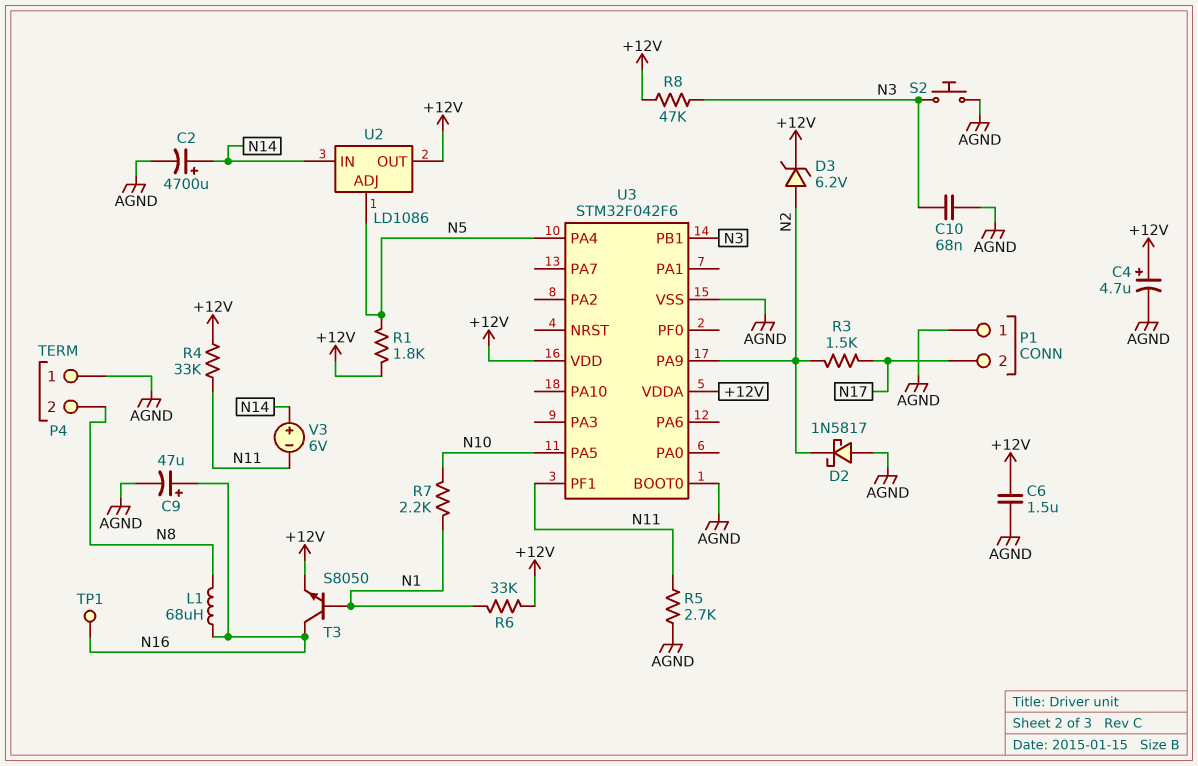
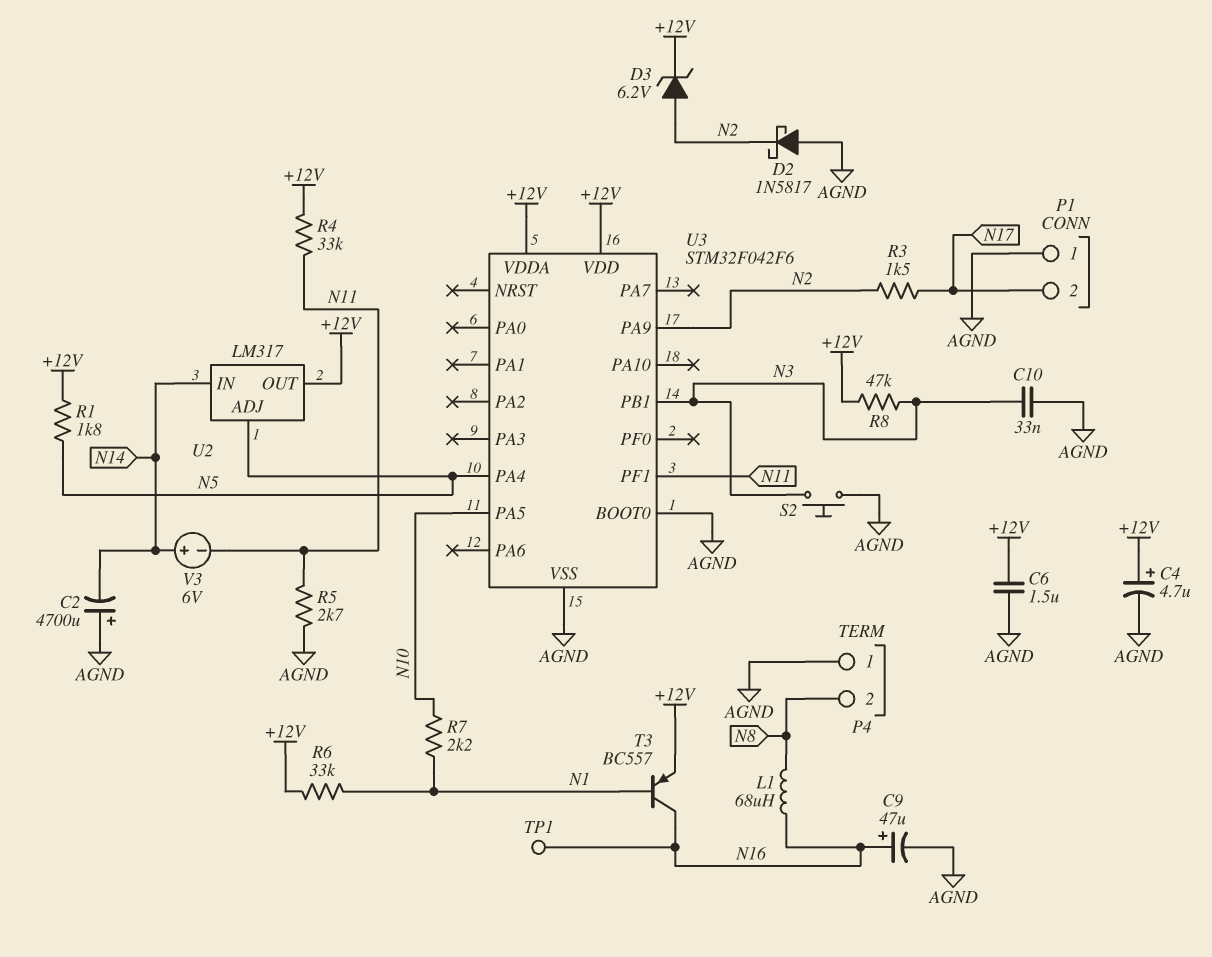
C2: 4700uF (plus N14, minus AGND) -> 4700uF (plus AGND, minus N14)
C10: 68nF (AGND, N3) -> 33nF (AGND, N3)
T3: NPN S8050 (B N1, C N16, E +12V) -> PNP BC557 (B N1, C N16, E +12V)
U2: LD1086 -> LM317

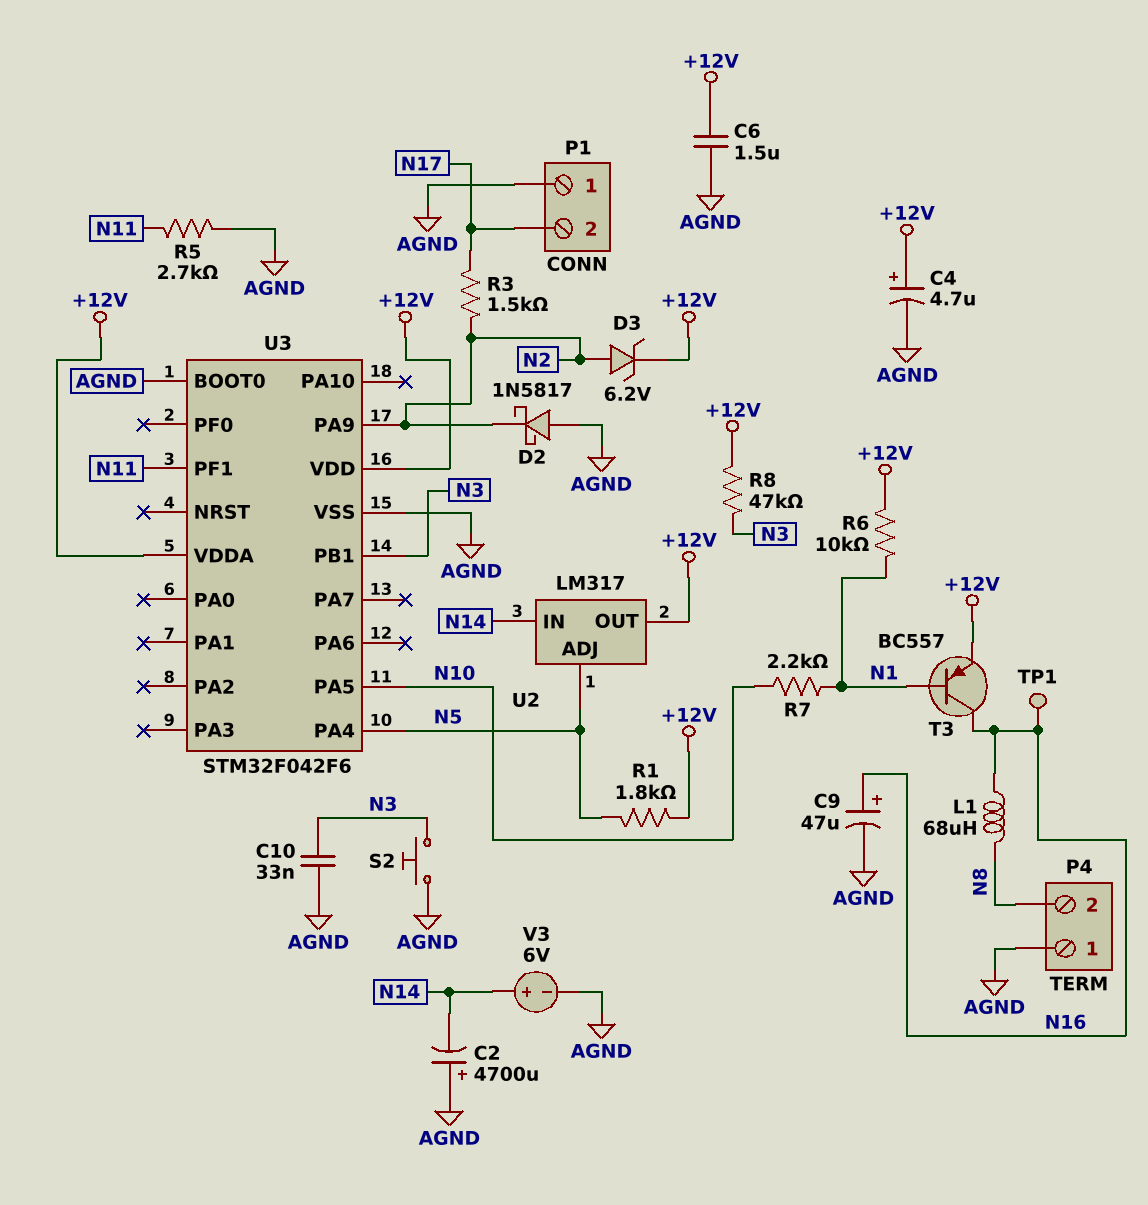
R4: 33k (+12V, N11) -> none
R6: 33k (+12V, N1) -> 10k (+12V, N1)
V3: 6V (plus N14, minus N11) -> 6V (plus N14, minus AGND)

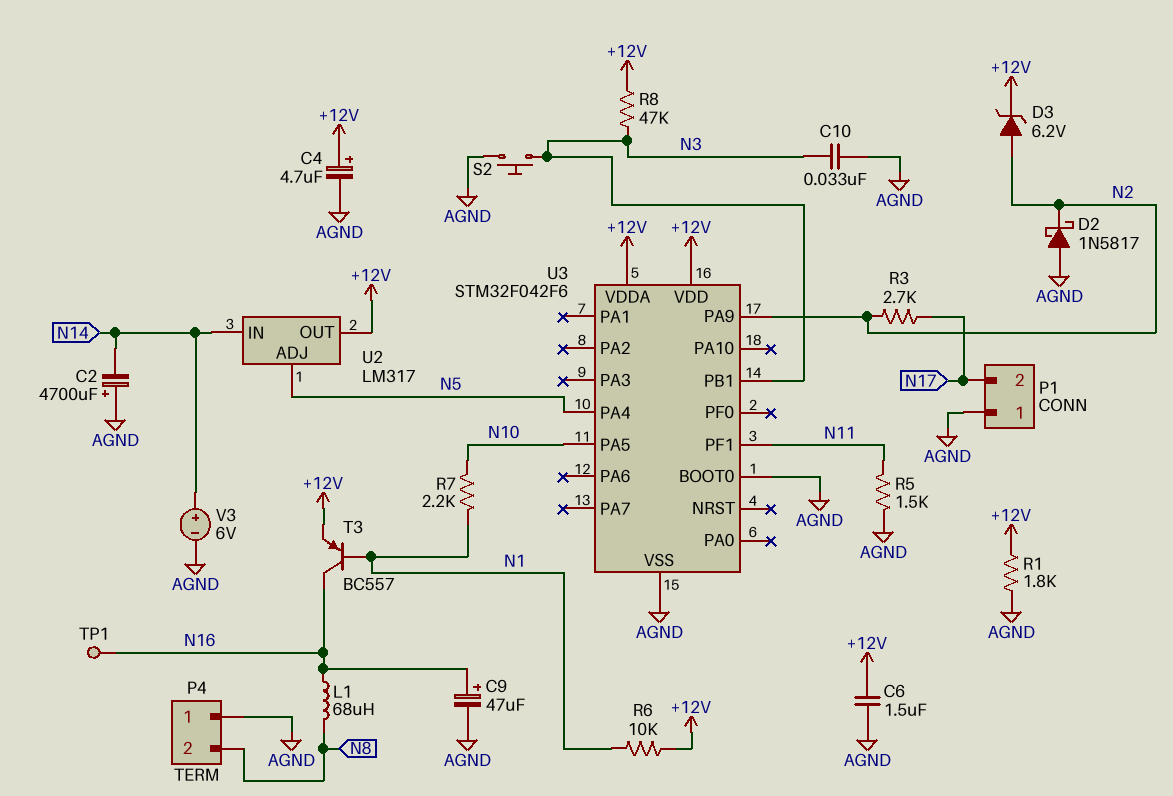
R1: 1.8k (+12V, N5) -> 1.8k (+12V, AGND)
R3: 1.5k (N2, N17) -> 2.7k (N2, N17)
R5: 2.7k (AGND, N11) -> 1.5k (AGND, N11)

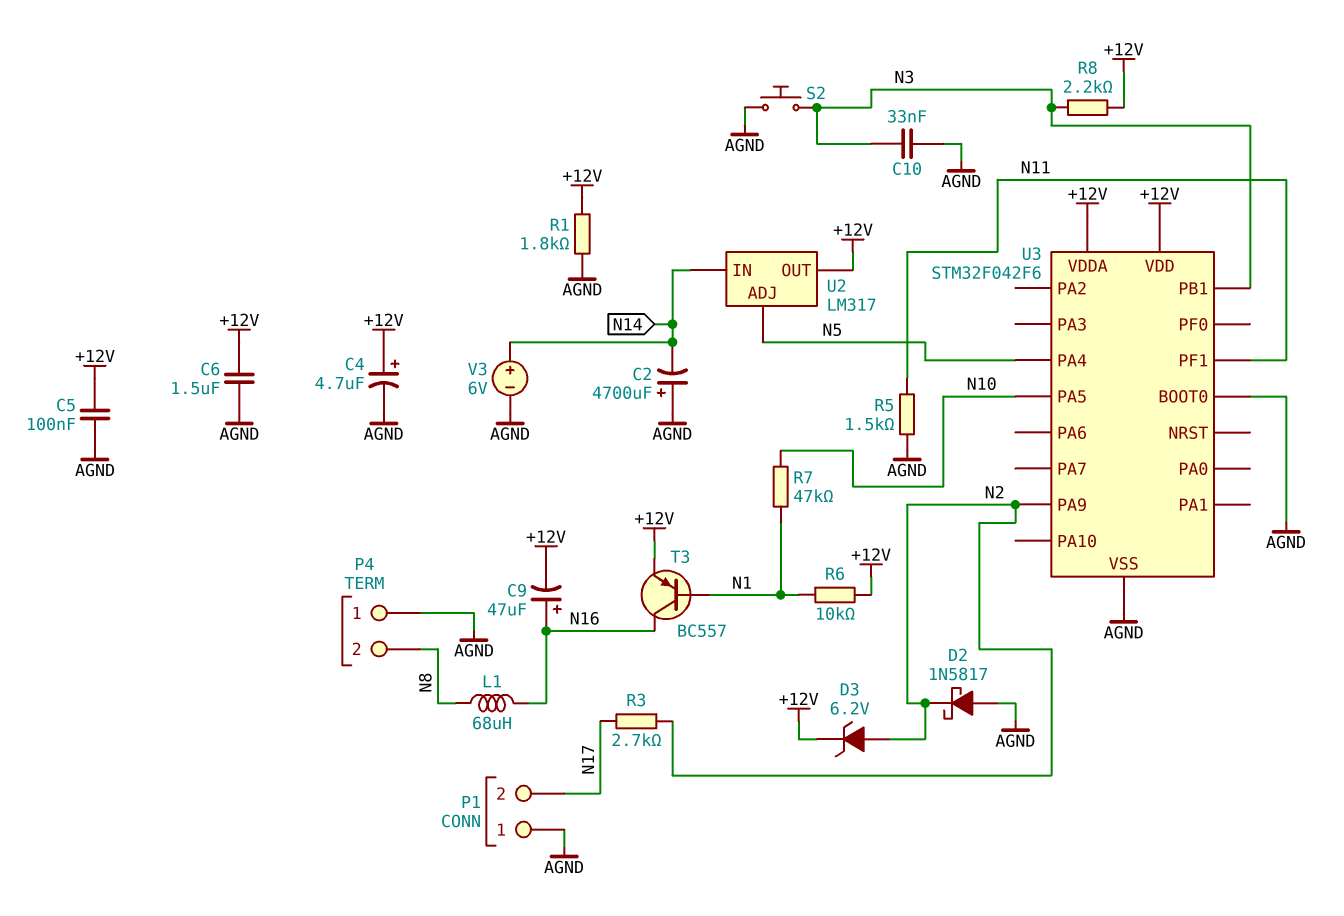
C5: none -> 100nF (+12V, AGND)
C9: 47uF (plus N16, minus AGND) -> 47uF (plus N16, minus +12V)
R7: 2.2k (N1, N10) -> 47k (N1, N10)
R8: 47k (+12V, N3) -> 2.2k (+12V, N3)
TP1: test point (N16) -> none

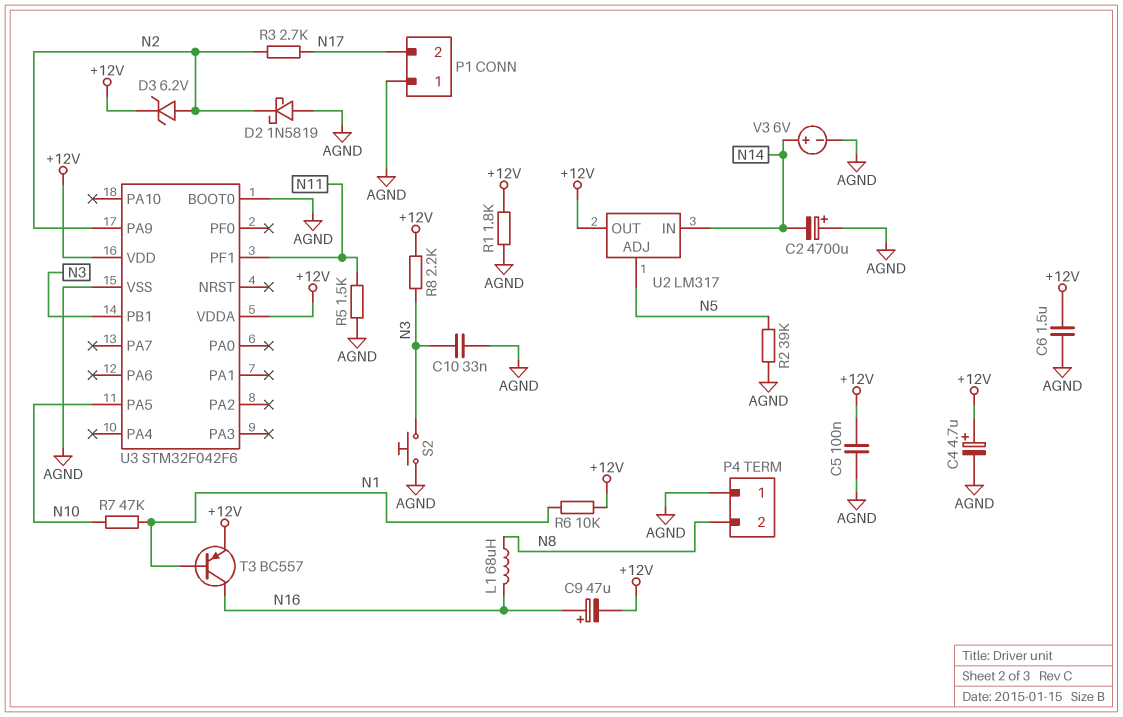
D2: schottky 1N5817 (A AGND, K N2) -> schottky 1N5819 (A AGND, K N2)
R2: none -> 39k (AGND, N5)
U3 pin PA4: N5 -> none

